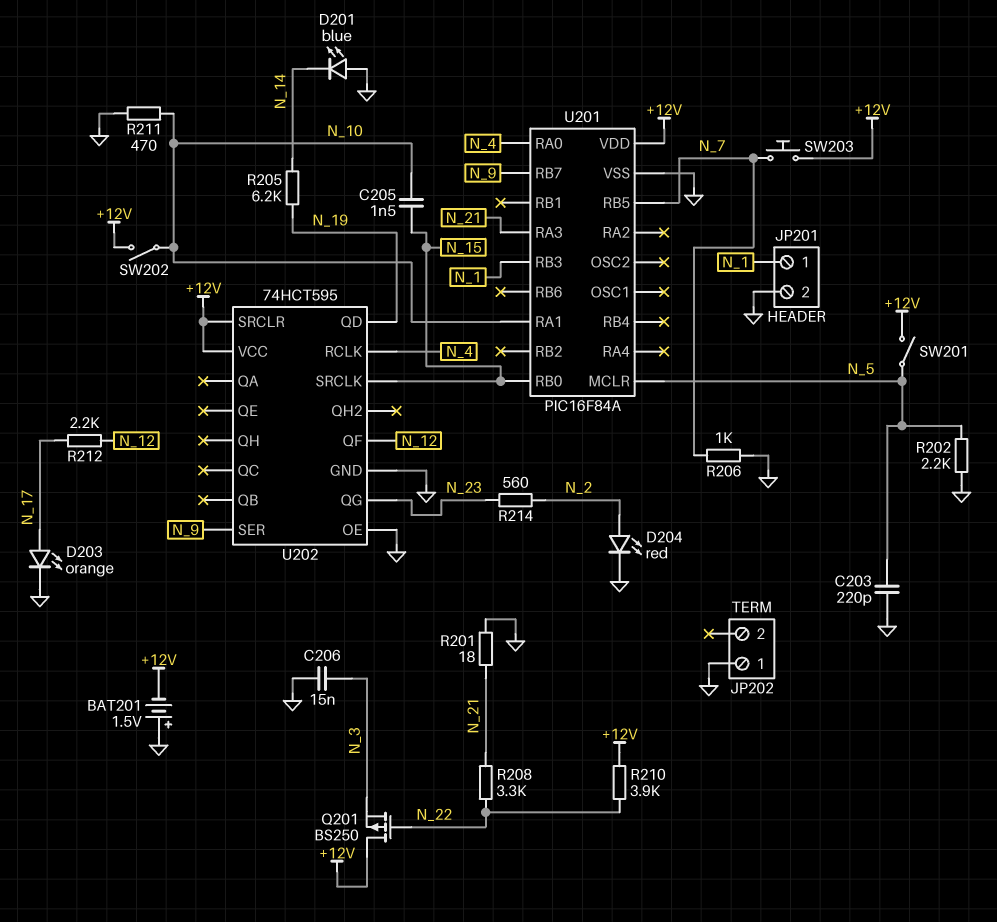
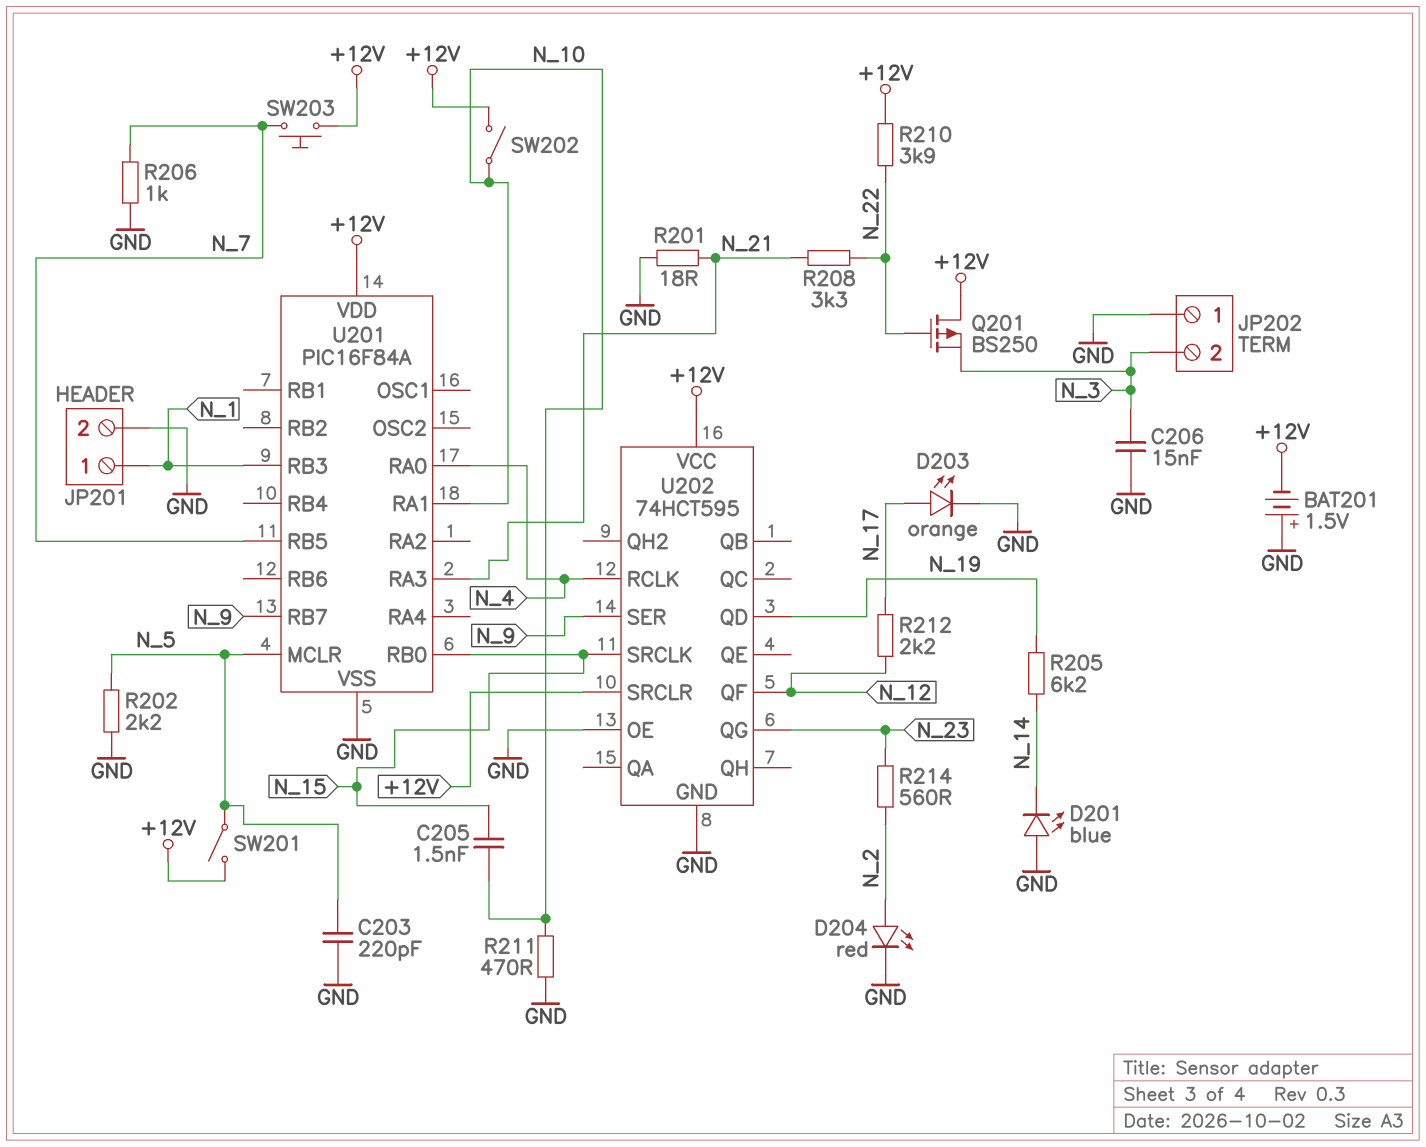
JP202 pin 2: none -> N_3

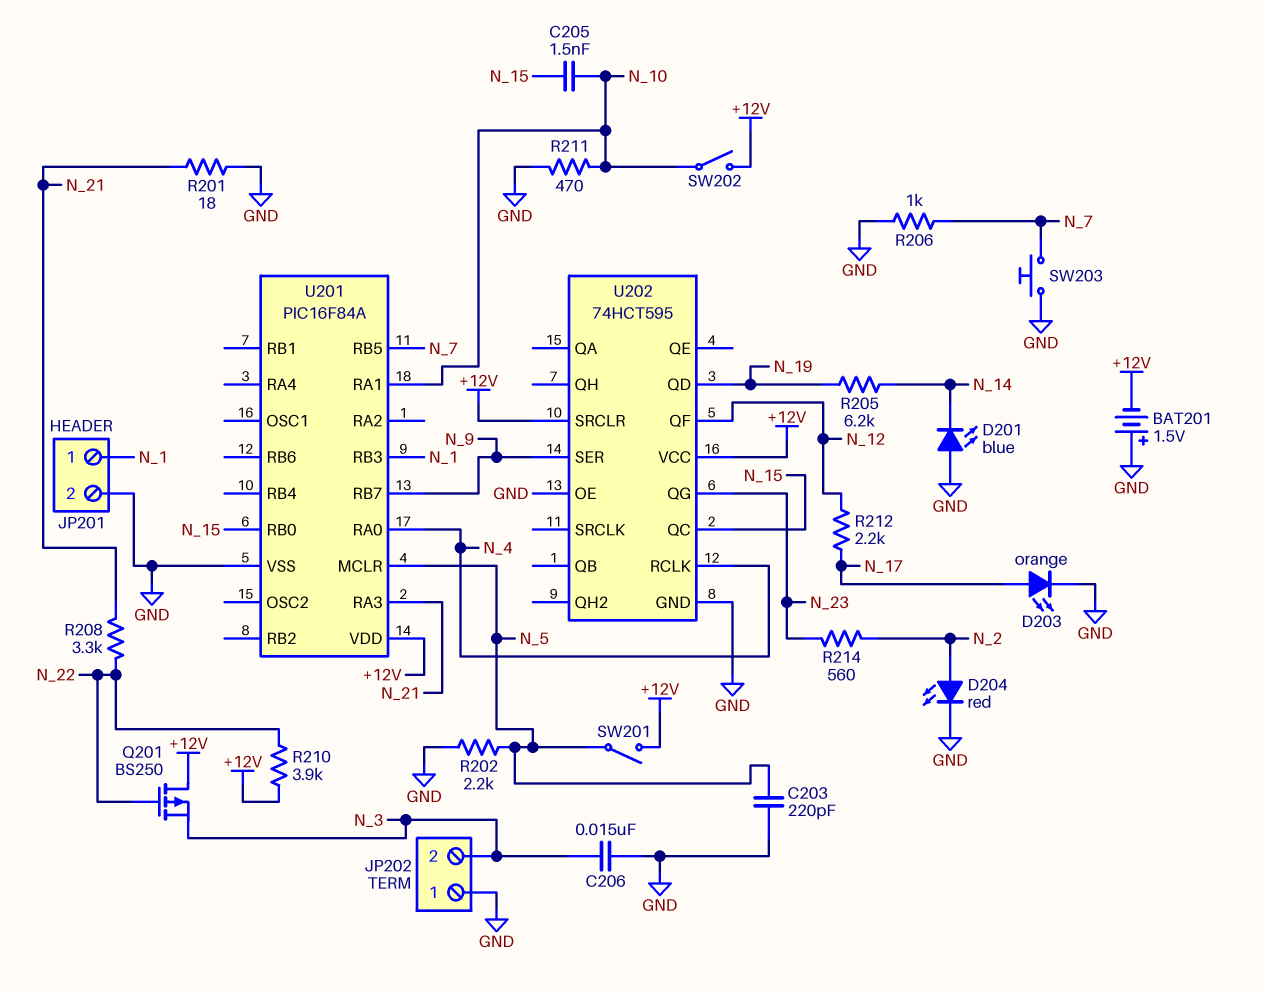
SW203: button (+12V, N_7) -> button (GND, N_7)
U202 pin QC: none -> N_15
U202 pin SRCLK: N_15 -> none

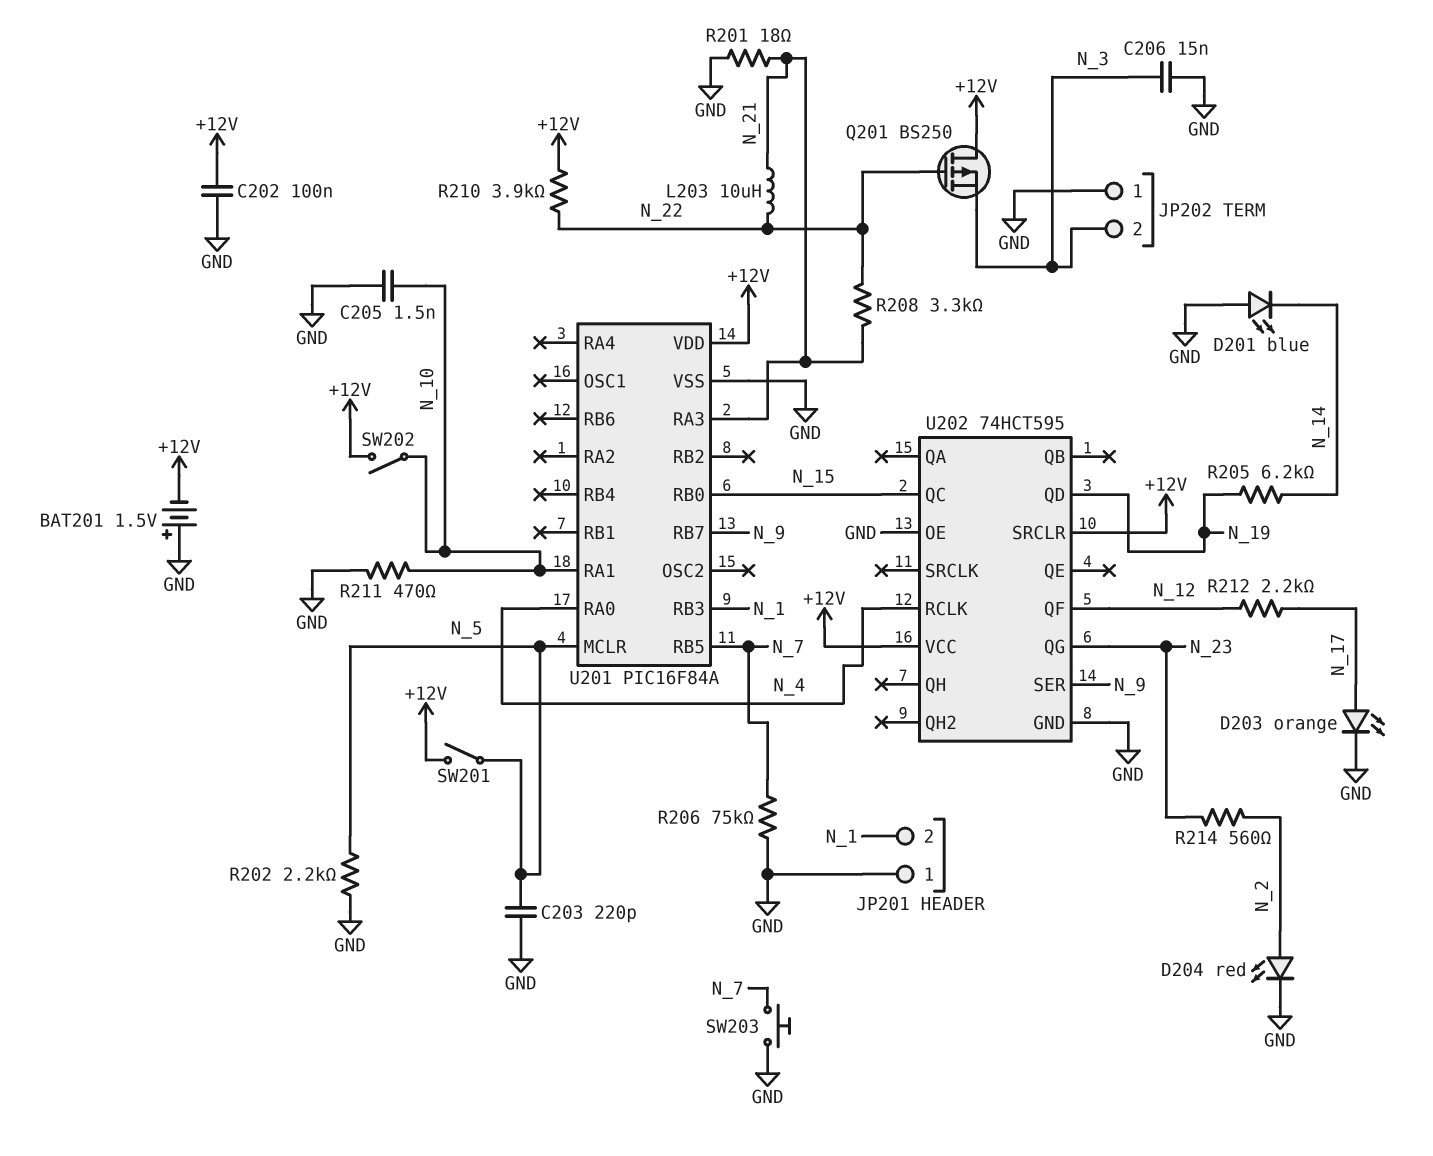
C202: none -> 100nF (+12V, GND)
C205: 1.5nF (N_10, N_15) -> 1.5nF (GND, N_10)
JP201 pin 1: N_1 -> GND
JP201 pin 2: GND -> N_1
L203: none -> 10uH (N_21, N_22)
R206: 1k (GND, N_7) -> 75k (GND, N_7)

